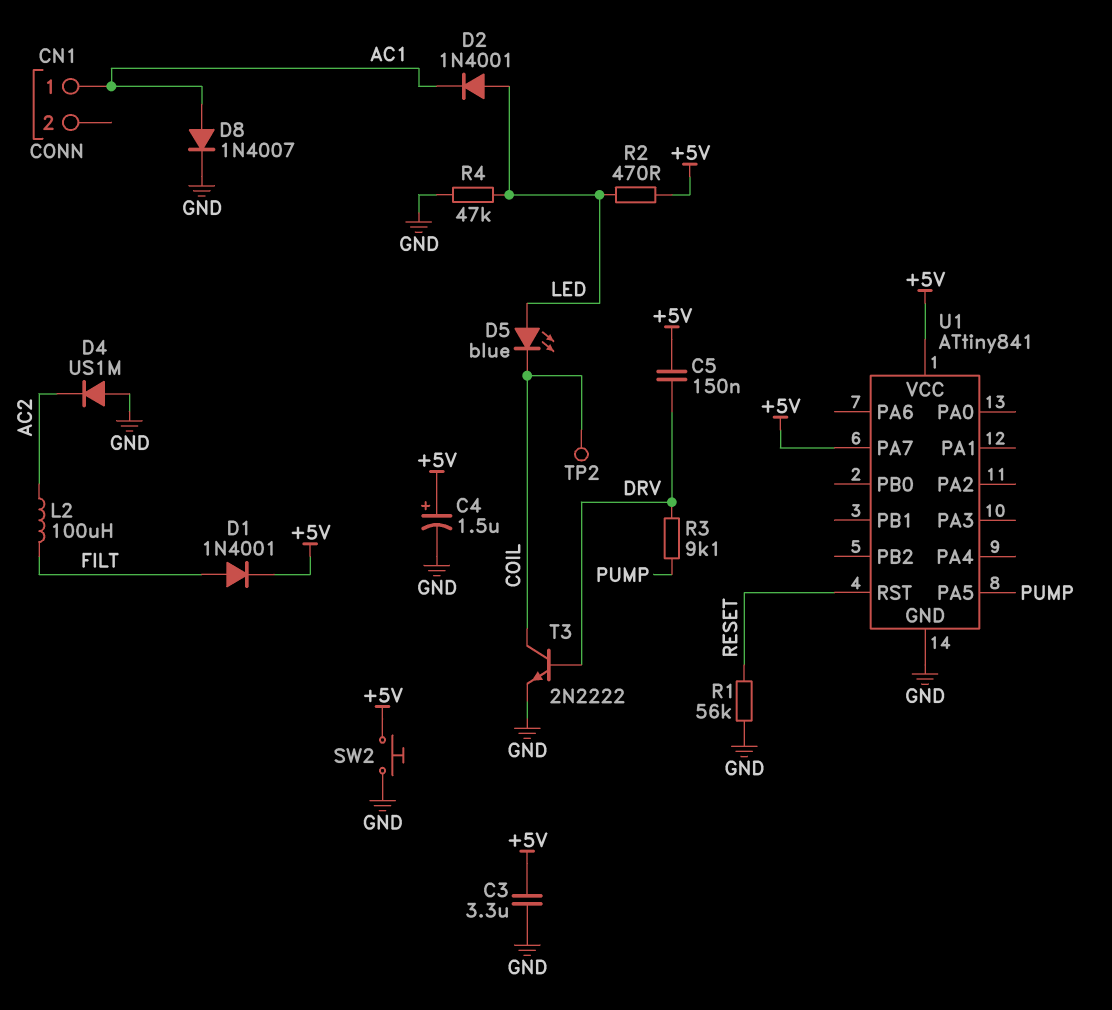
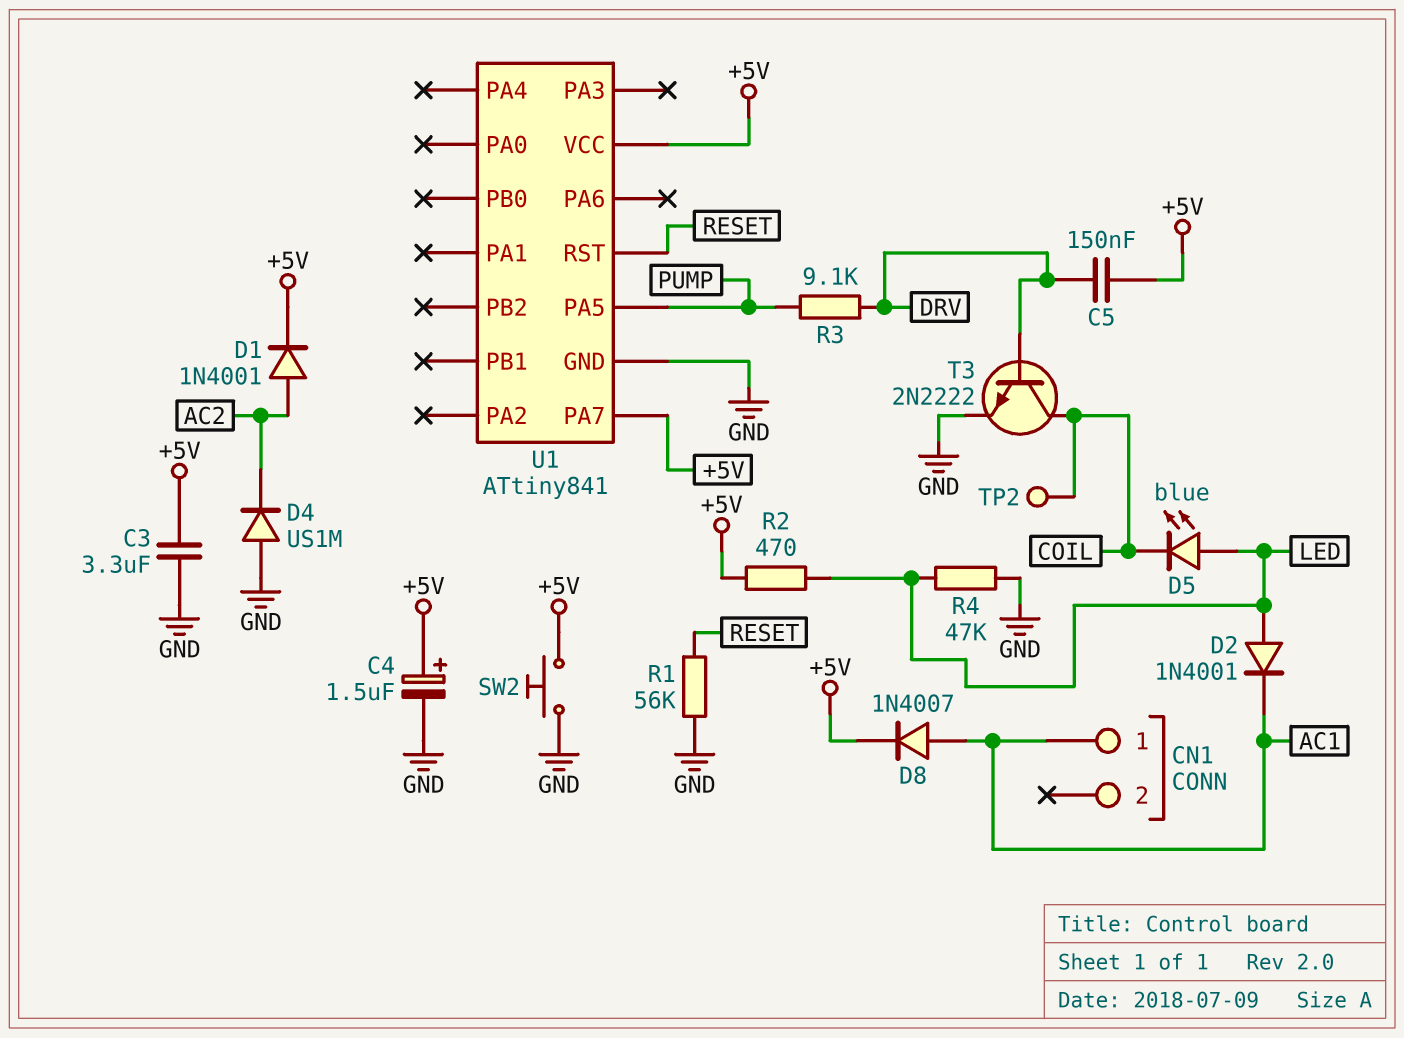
D1: diode 1N4001 (A FILT, K +5V) -> diode 1N4001 (A AC2, K +5V)
D8: diode 1N4007 (A AC1, K GND) -> diode 1N4007 (A AC1, K +5V)
L2: 100uH (AC2, FILT) -> none

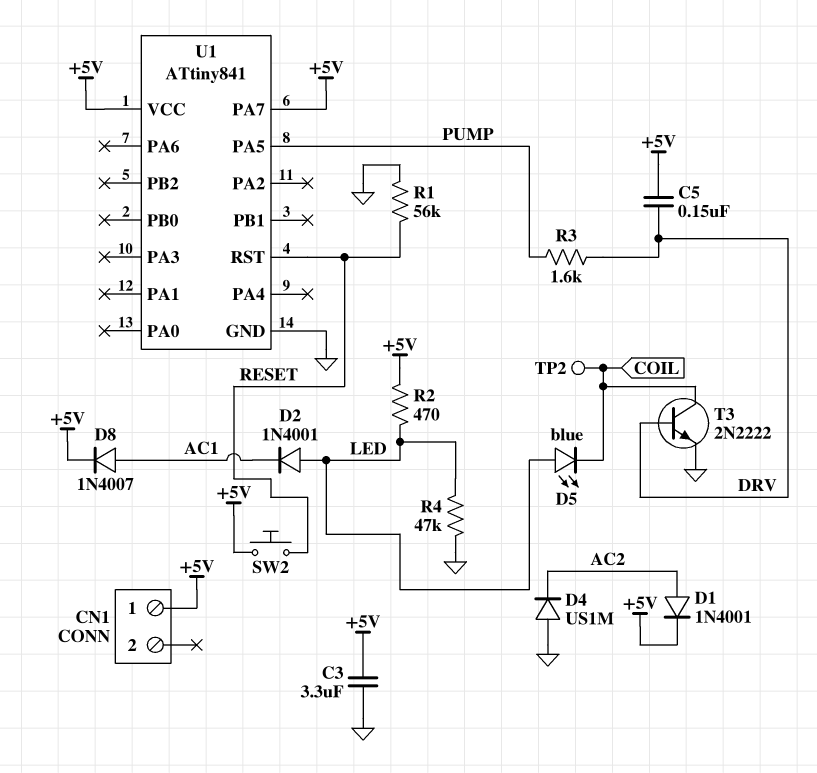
C4: 1.5uF (plus +5V, minus GND) -> none
CN1 pin 1: AC1 -> +5V
R3: 9.1k (DRV, PUMP) -> 1.6k (DRV, PUMP)
SW2: button (+5V, GND) -> button (+5V, RESET)

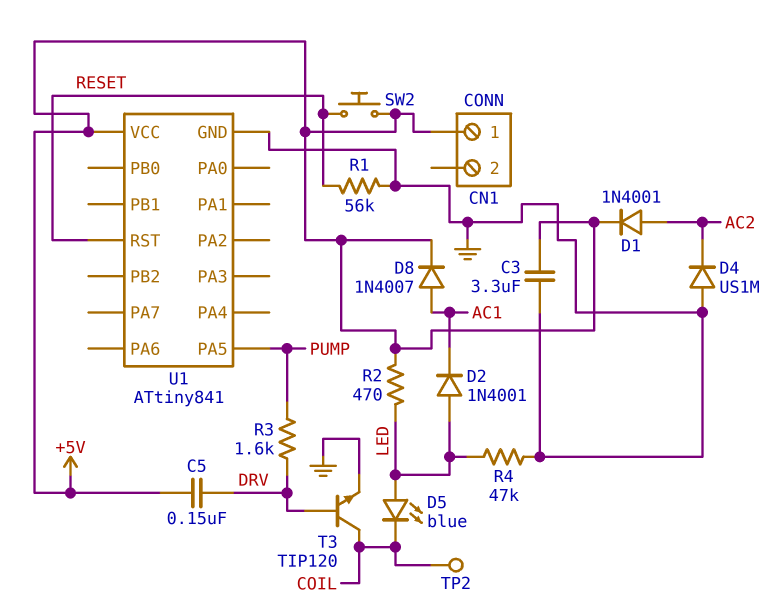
T3: NPN 2N2222 (B DRV, C COIL, E GND) -> NPN TIP120 (B DRV, C COIL, E GND)
U1 pin PA7: +5V -> none

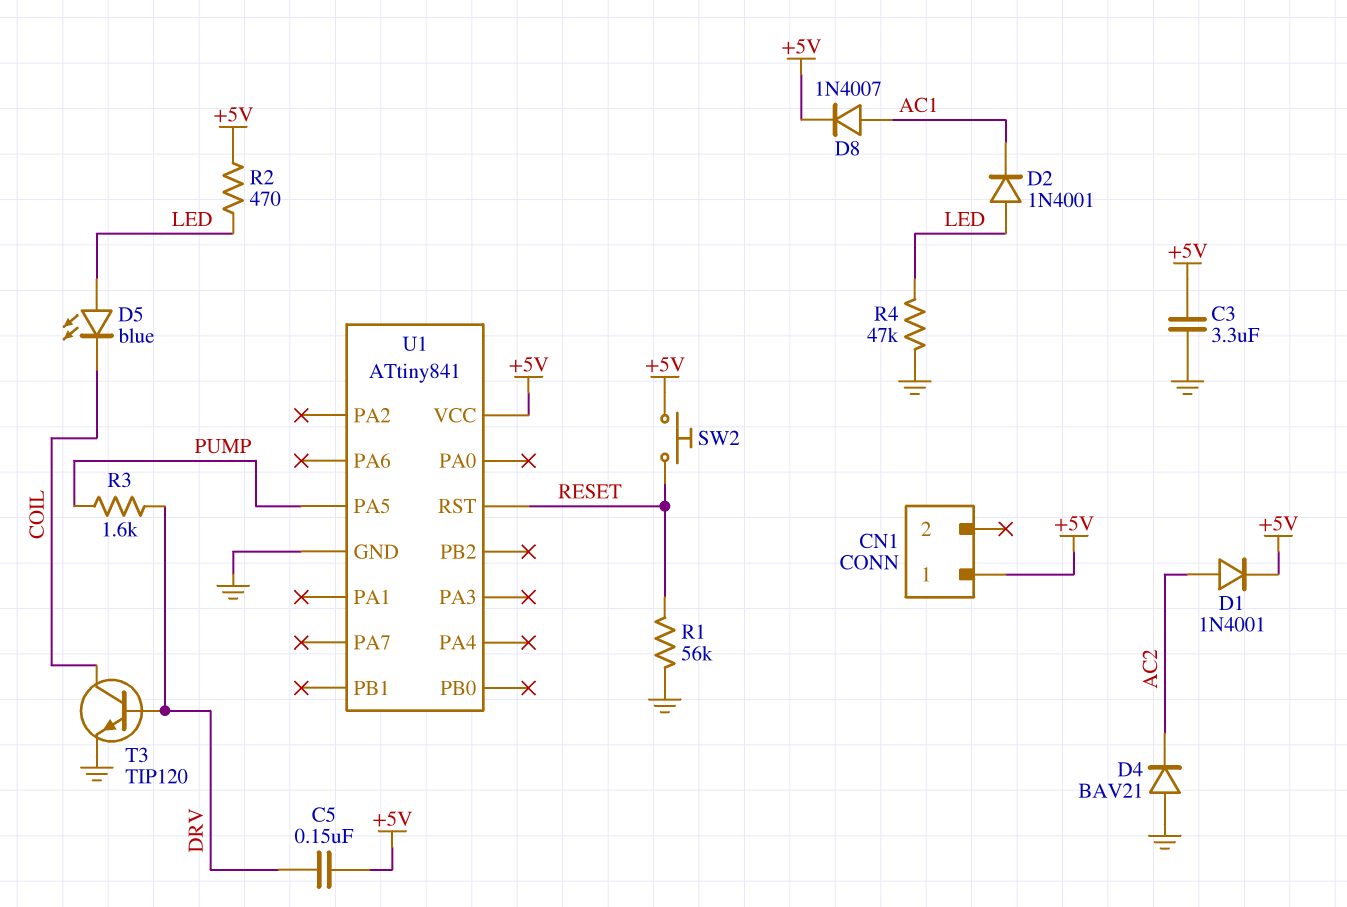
D4: diode US1M (A GND, K AC2) -> diode BAV21 (A GND, K AC2)
TP2: test point (COIL) -> none

